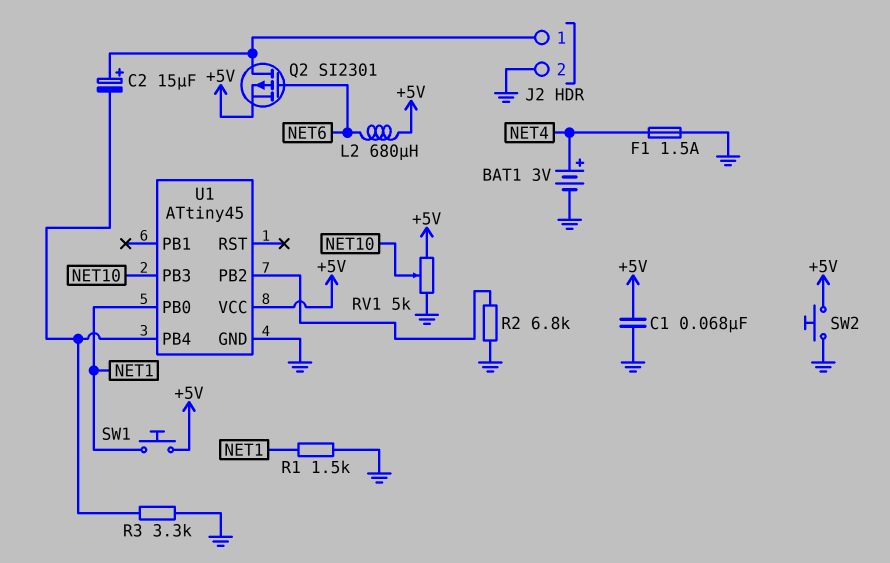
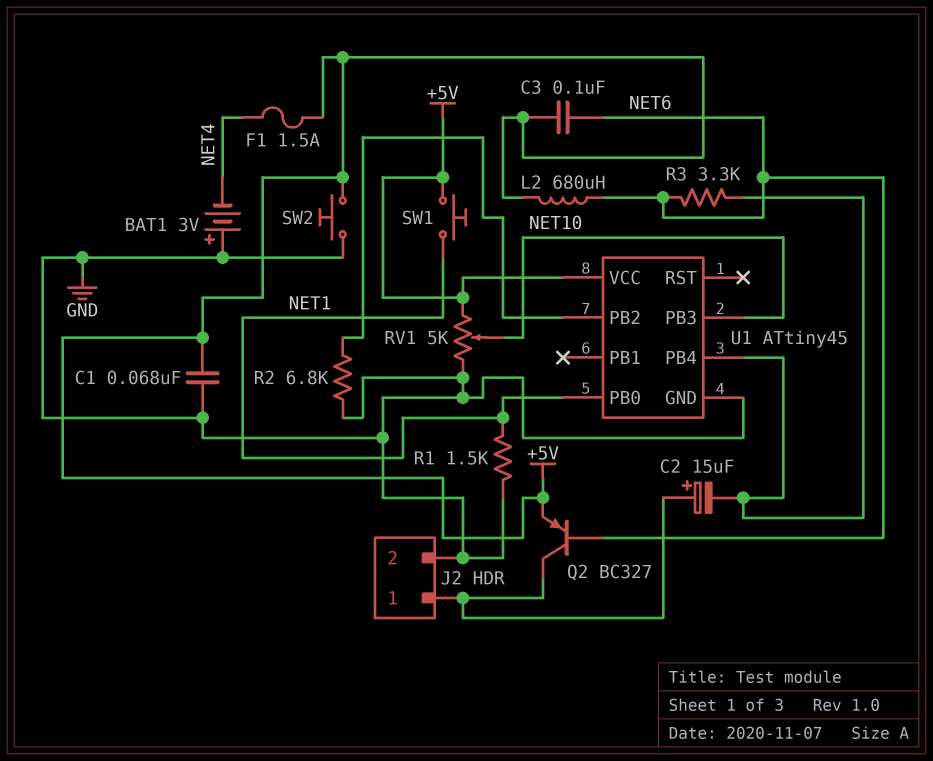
BAT1: 3V (plus NET4, minus GND) -> 3V (plus GND, minus NET4)
C3: none -> 100nF (+5V, NET6)
F1: 1.5A (GND, NET4) -> 1.5A (+5V, NET4)
Q2: PMOS SI2301 (G NET6, D J2/1, S +5V) -> PNP BC327 (B NET6, C J2/1, E +5V)
R3: 3.3k (GND, U1/PB4) -> 3.3k (NET6, U1/PB4)

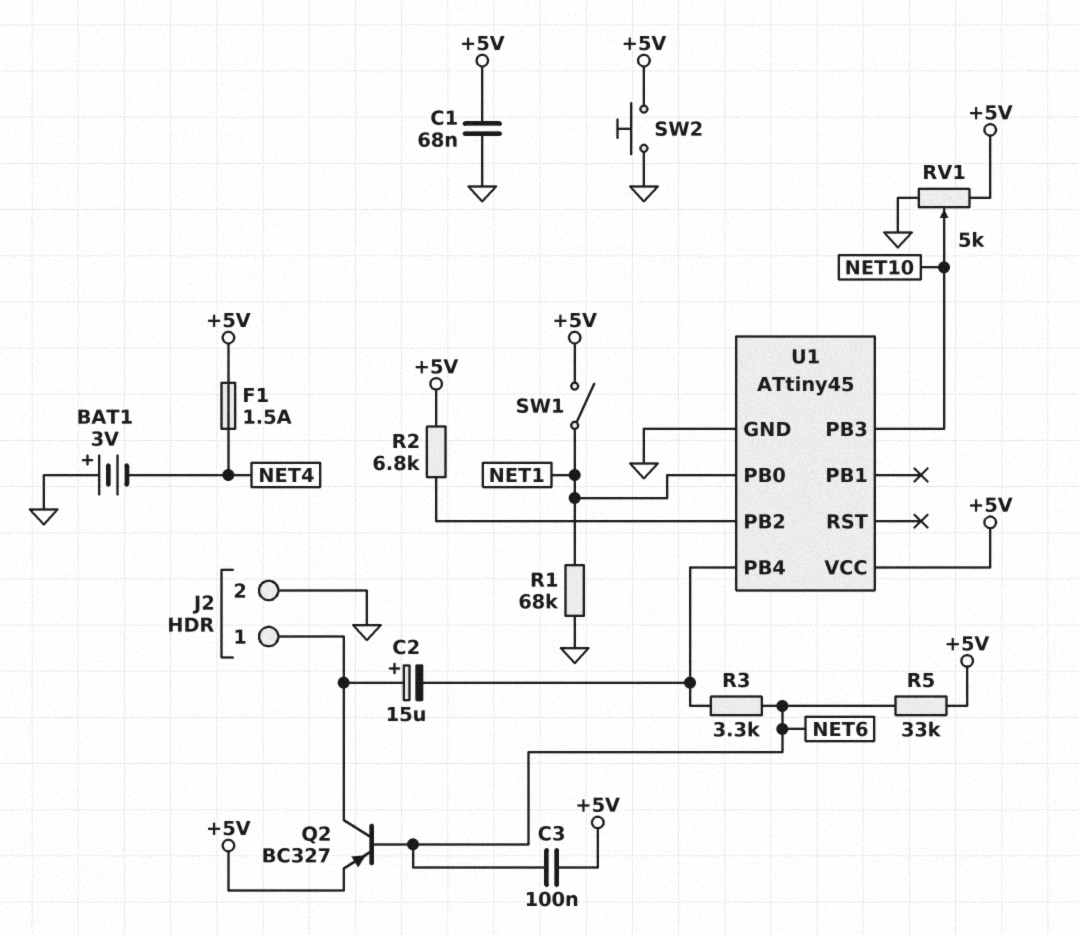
L2: 680uH (+5V, NET6) -> none
R1: 1.5k (GND, NET1) -> 68k (GND, NET1)
R2: 6.8k (GND, U1/PB2) -> 6.8k (+5V, U1/PB2)
R5: none -> 33k (+5V, NET6)
SW1: button (+5V, NET1) -> switch (+5V, NET1)

